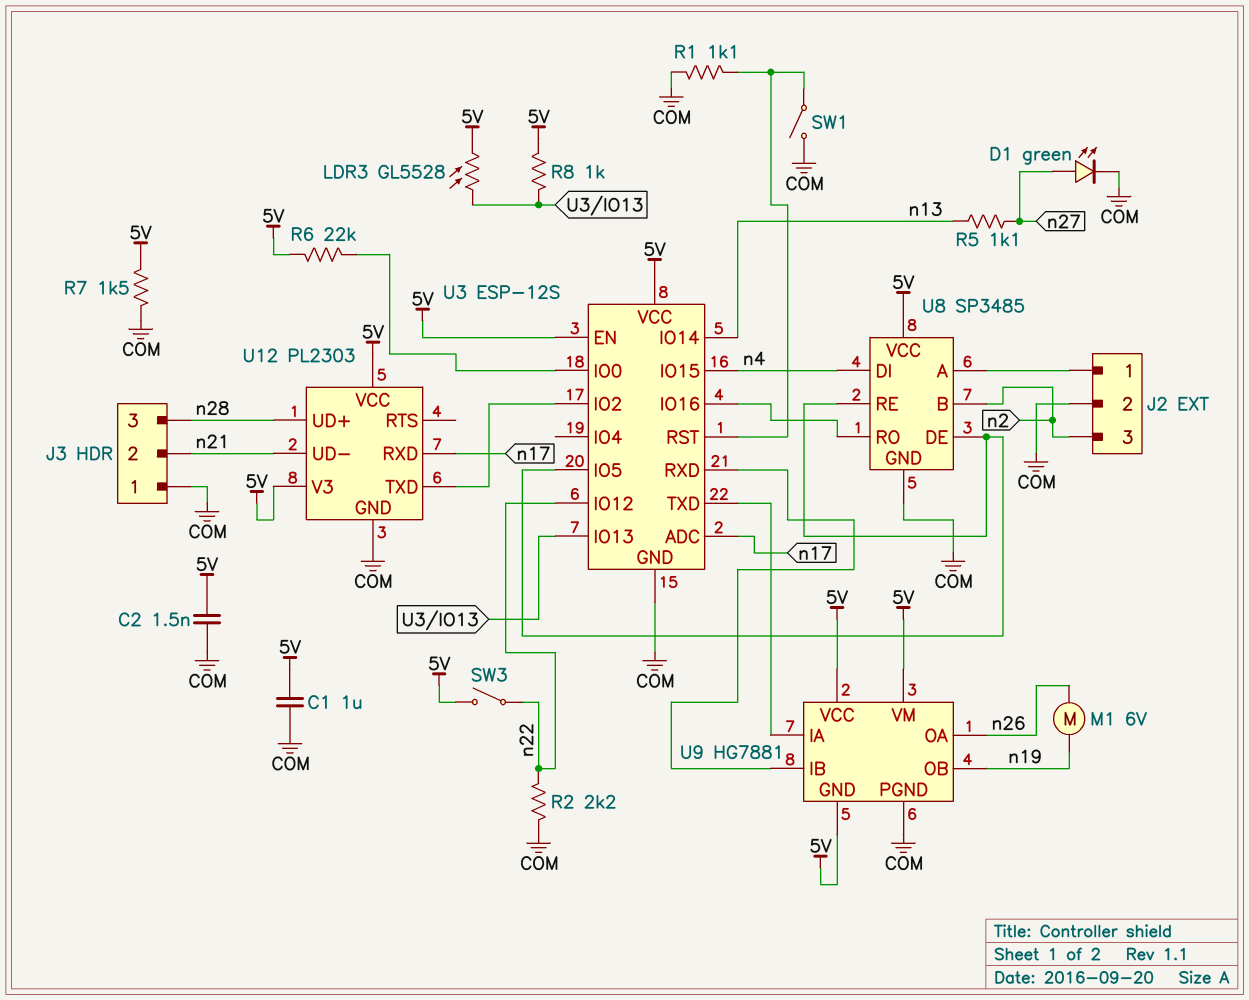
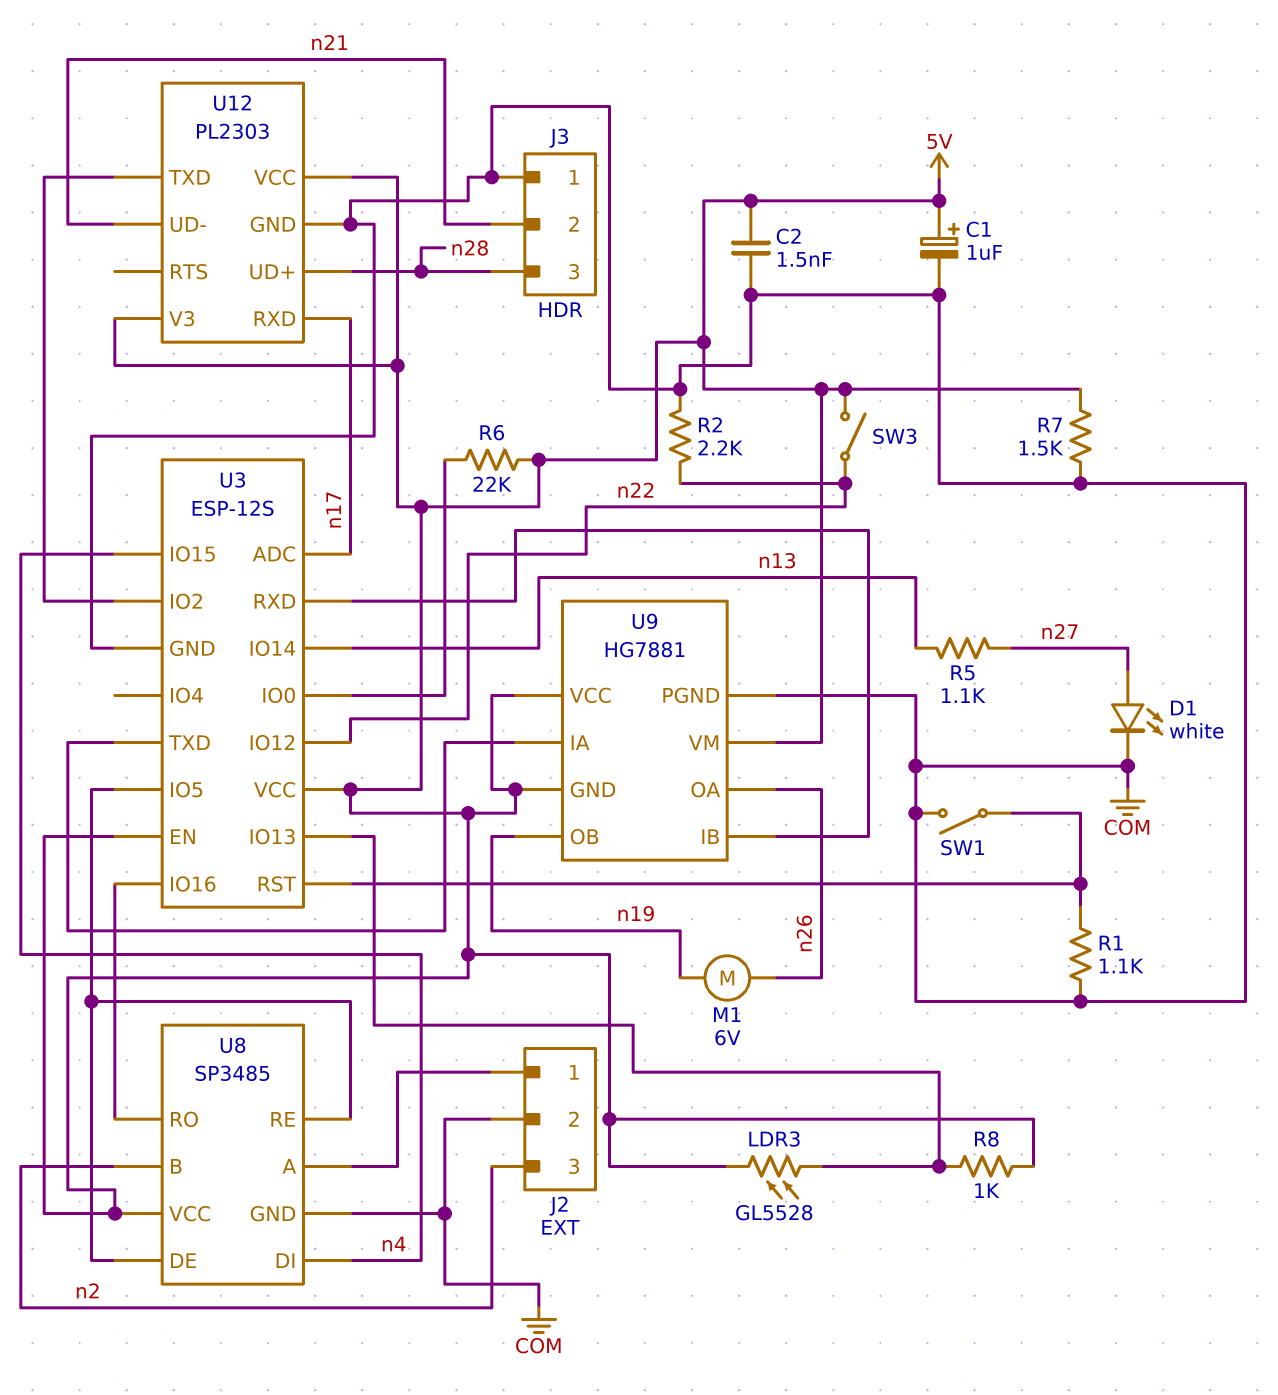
C1: 1uF (5V, COM) -> 1uF (plus 5V, minus COM)
D1: LED green (A n27, K COM) -> LED white (A n27, K COM)

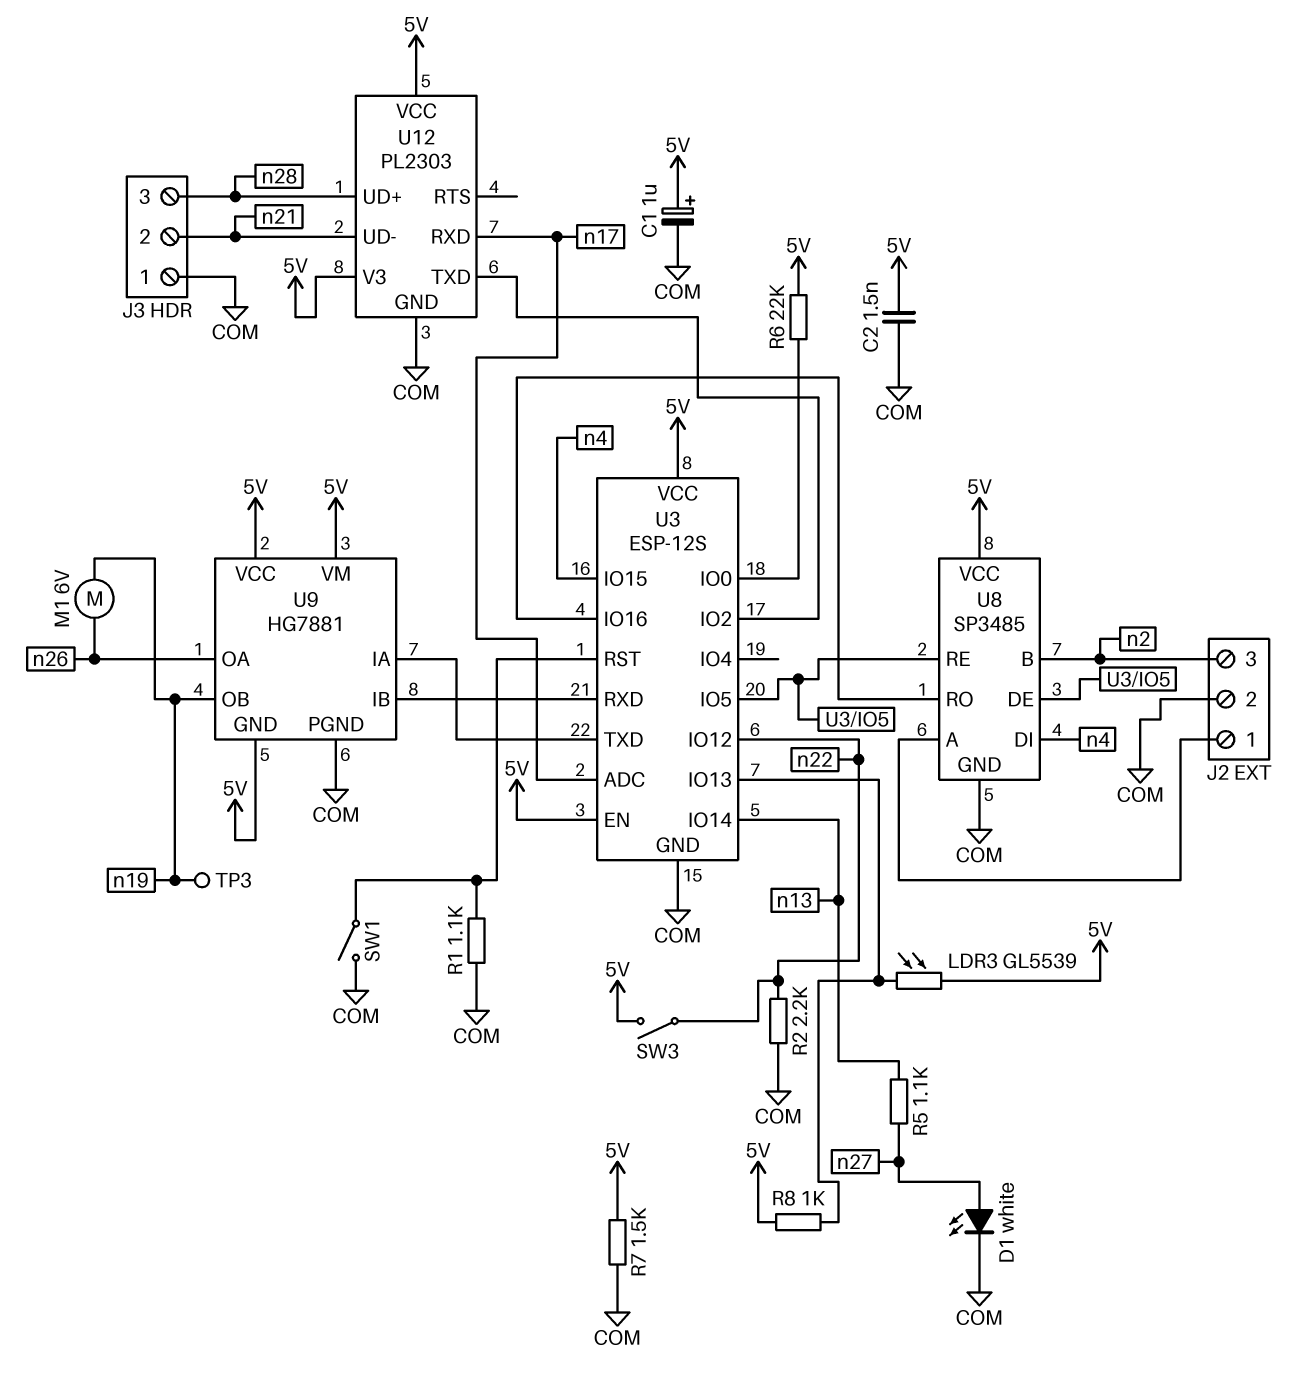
LDR3: GL5528 (5V, U3/IO13) -> GL5539 (5V, U3/IO13)
TP3: none -> test point (n19)

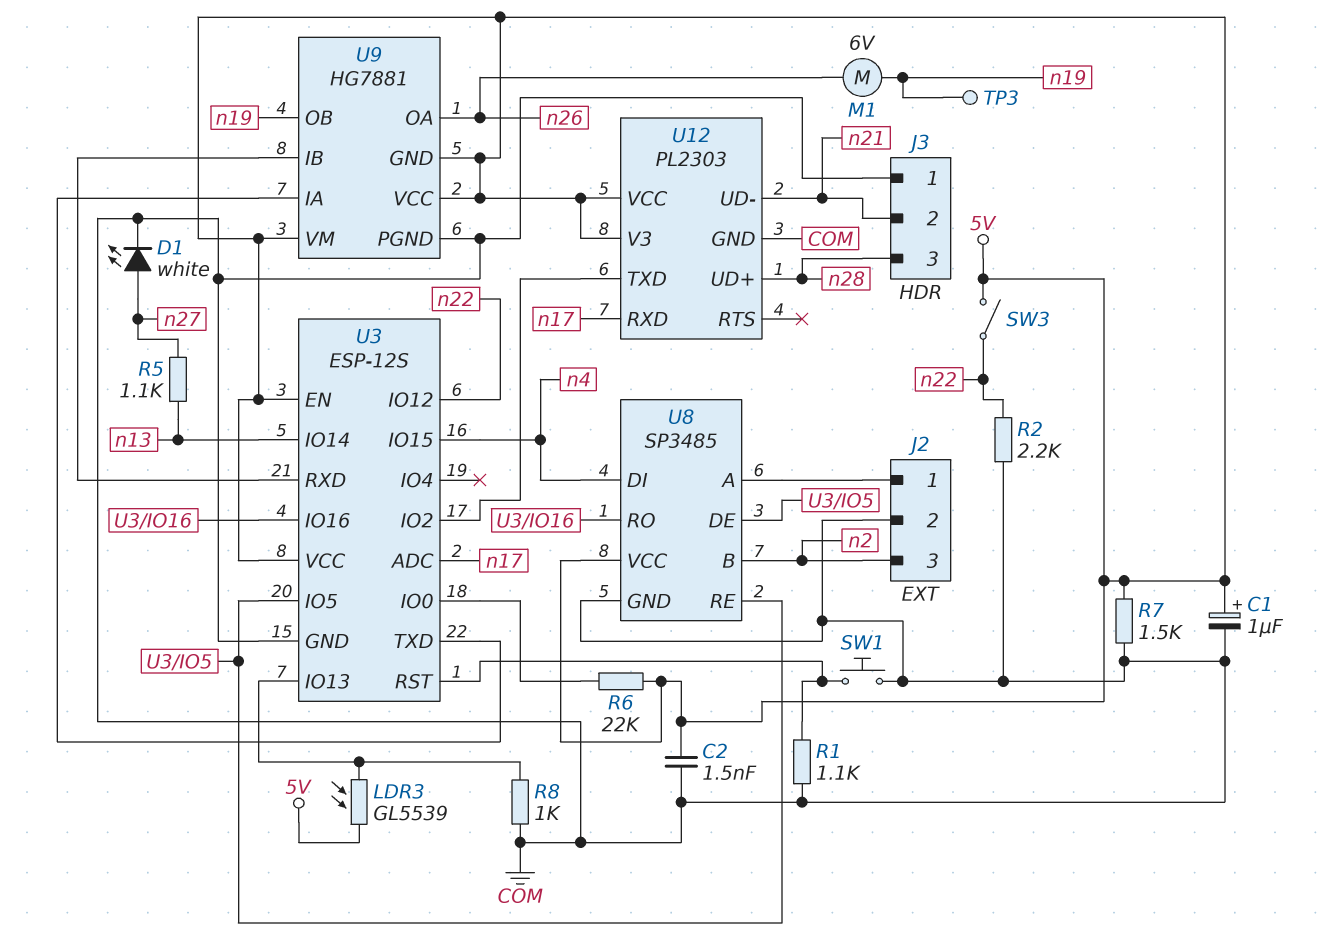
R8: 1k (5V, U3/IO13) -> 1k (COM, U3/IO13)
SW1: switch (COM, U3/RST) -> button (COM, U3/RST)

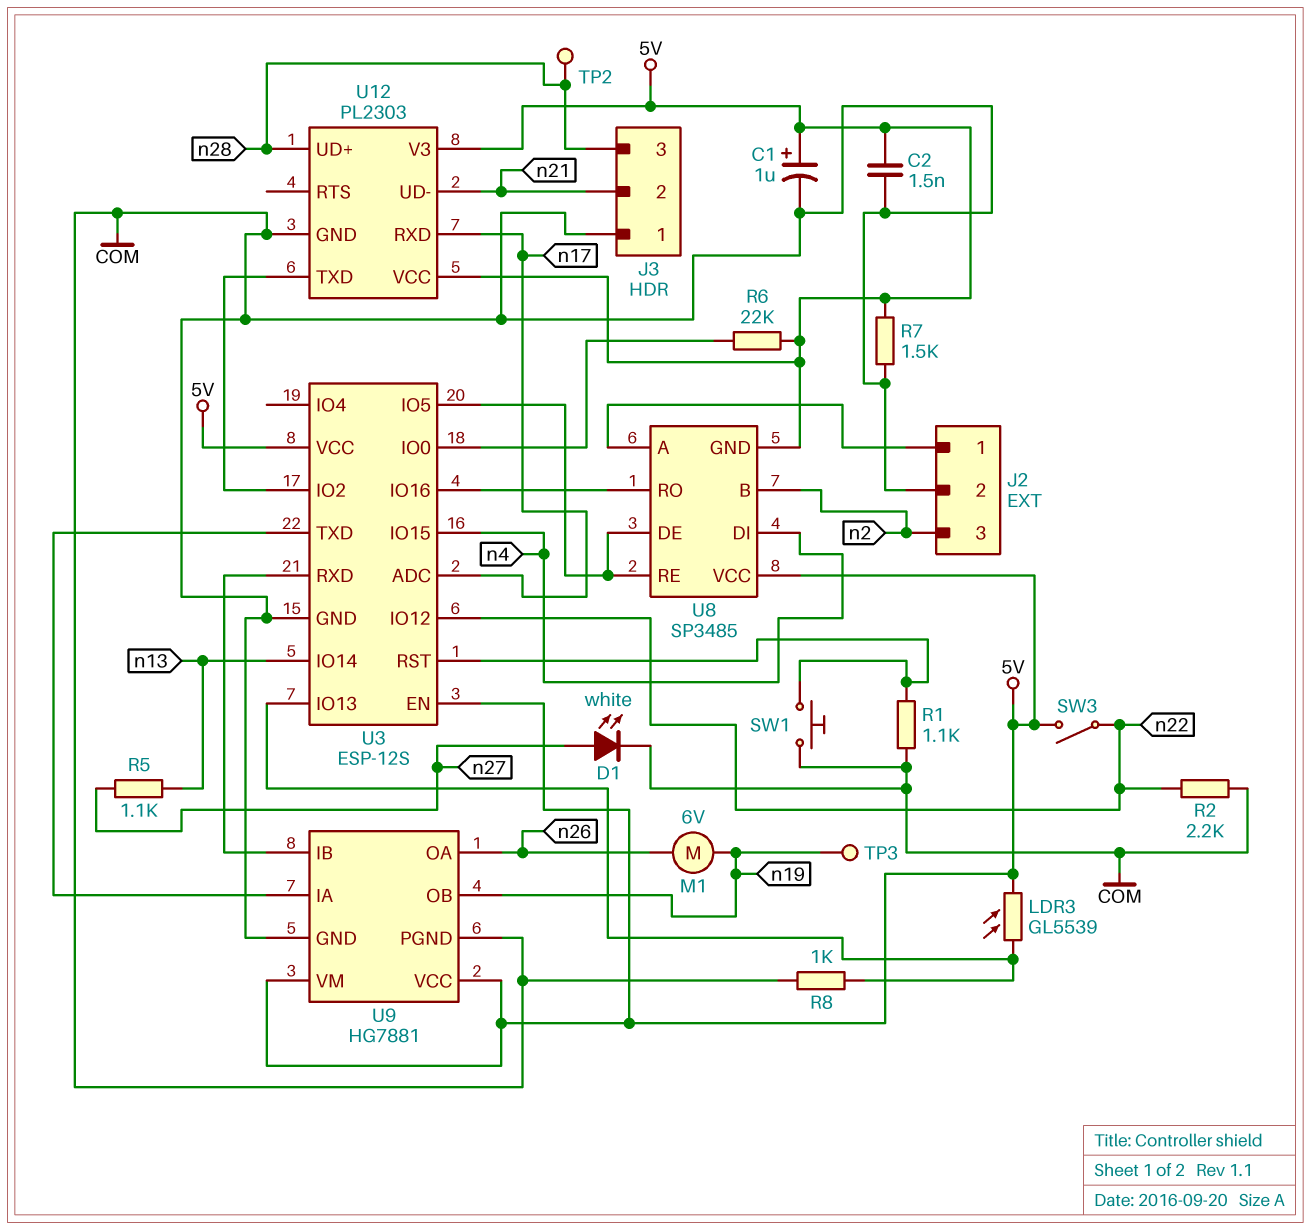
TP2: none -> test point (n28)
U8 pin GND: COM -> 5V
U9 pin GND: 5V -> COM

